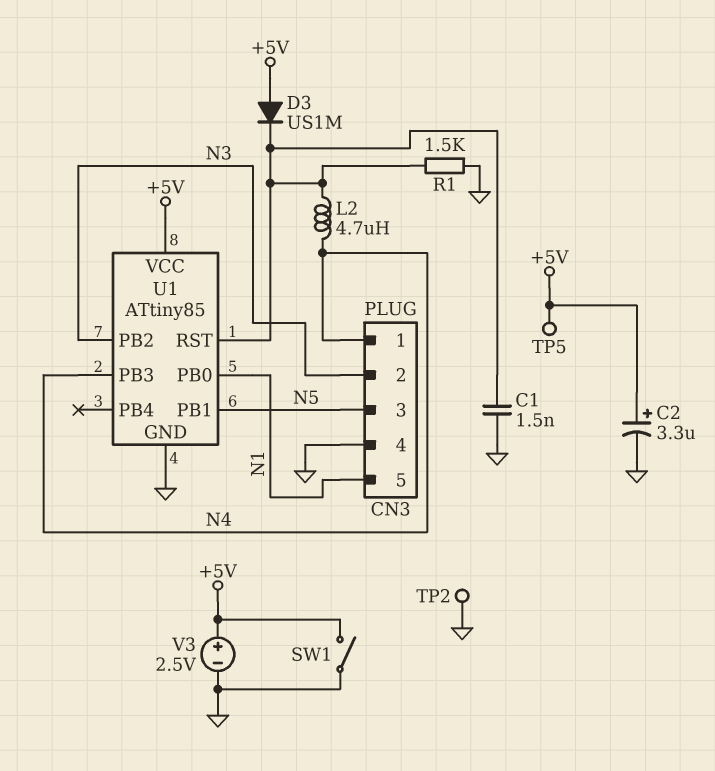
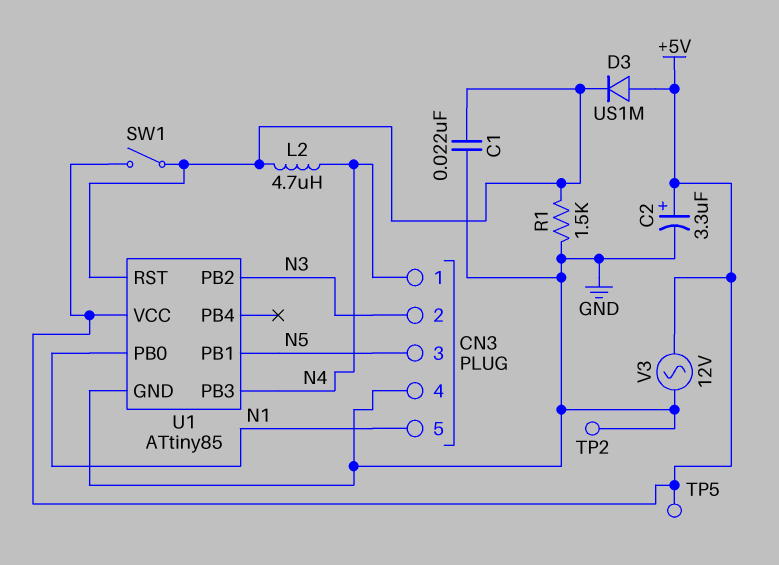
C1: 1.5nF (GND, U1/RST) -> 22nF (GND, U1/RST)
SW1: switch (+5V, GND) -> switch (+5V, U1/RST)
V3: 2.5V (plus +5V, minus GND) -> AC 12V (+5V, GND)

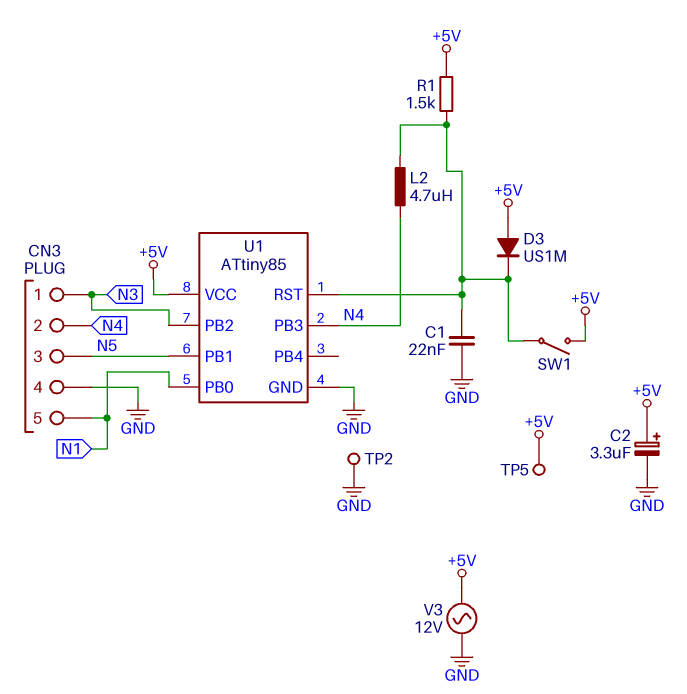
CN3 pin 1: N4 -> N3
CN3 pin 2: N3 -> N4
R1: 1.5k (GND, U1/RST) -> 1.5k (+5V, U1/RST)

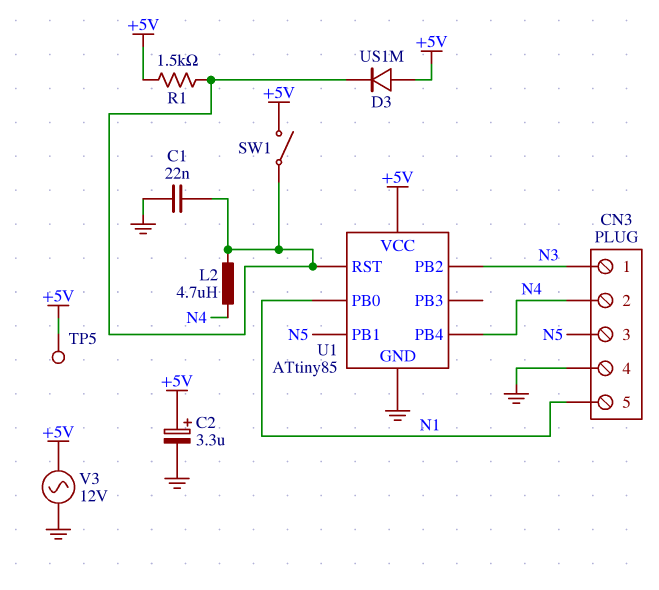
TP2: test point (GND) -> none
U1 pin PB3: N4 -> none
U1 pin PB4: none -> N4

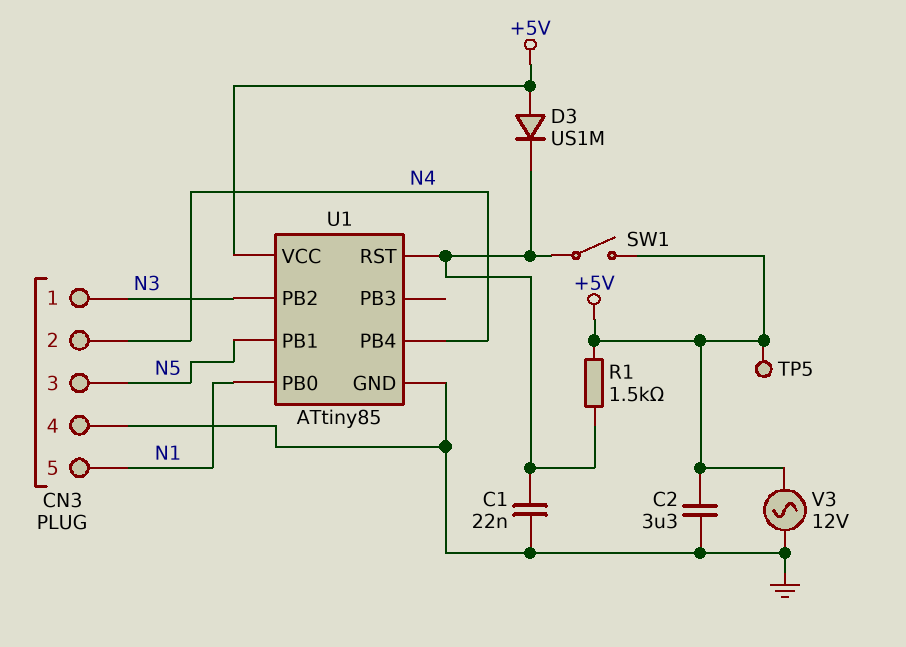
C2: 3.3uF (plus +5V, minus GND) -> 3.3uF (+5V, GND)
L2: 4.7uH (N4, U1/RST) -> none

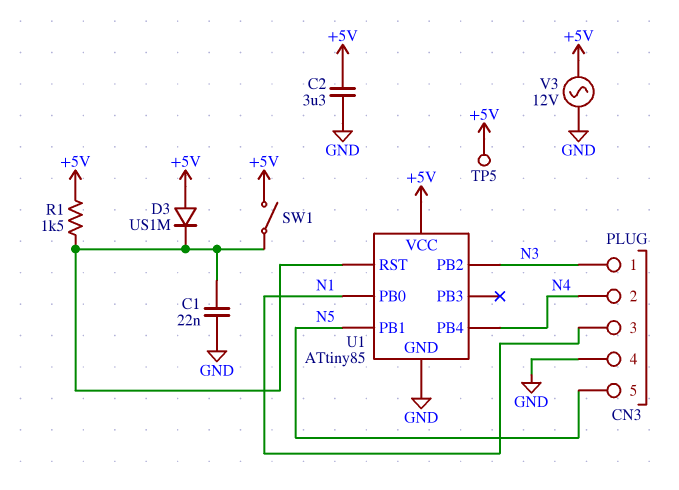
CN3 pin 3: N5 -> N1
CN3 pin 5: N1 -> N5

